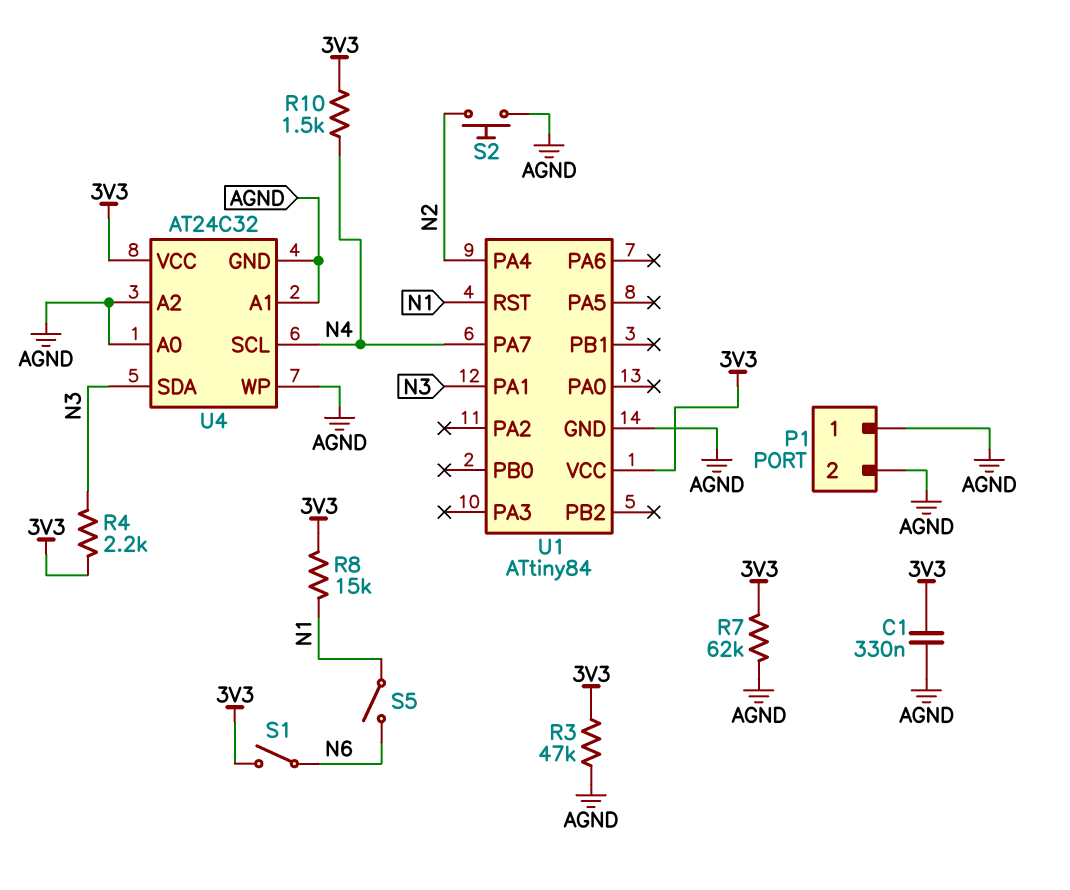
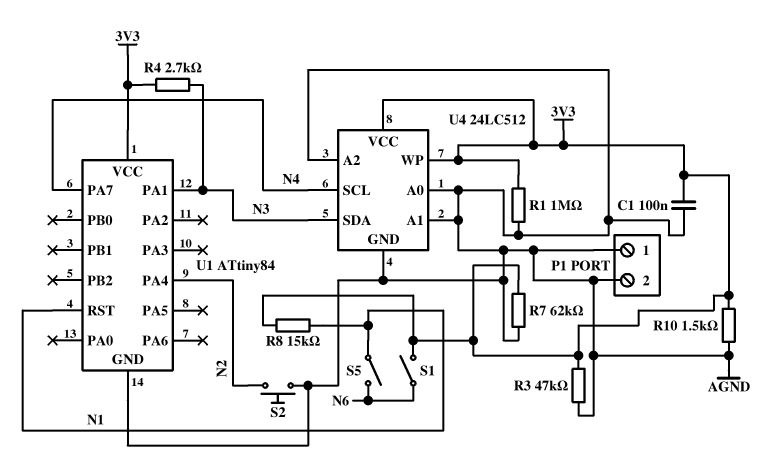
C1: 330nF (3V3, AGND) -> 100nF (3V3, AGND)
R1: none -> 1M (3V3, AGND)
R4: 2.2k (3V3, N3) -> 2.7k (3V3, N3)
R10: 1.5k (3V3, N4) -> 1.5k (3V3, AGND)
U4: AT24C32 -> 24LC512
U4 pin WP: AGND -> 3V3

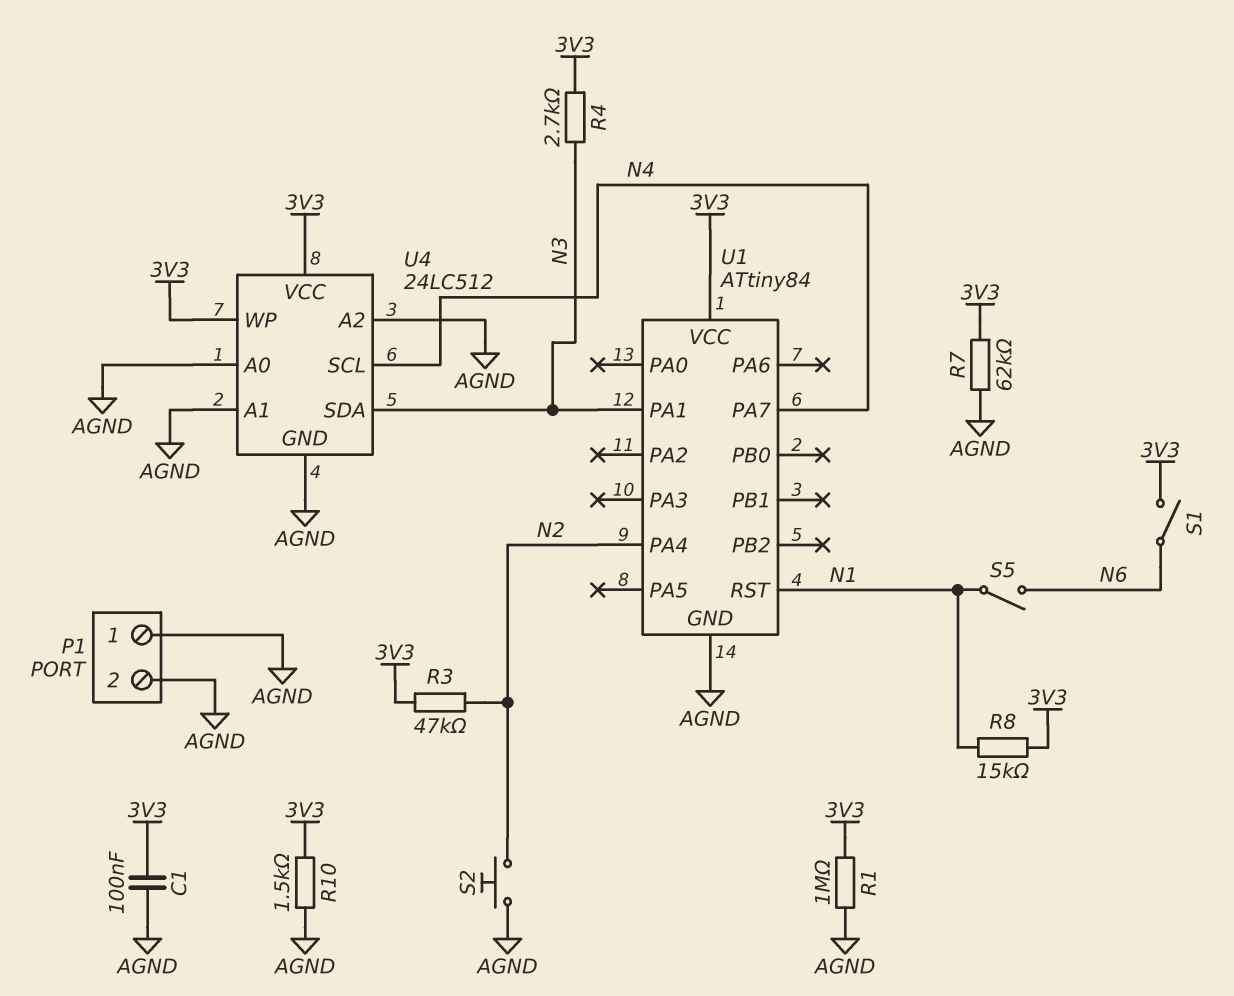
R3: 47k (3V3, AGND) -> 47k (3V3, N2)

